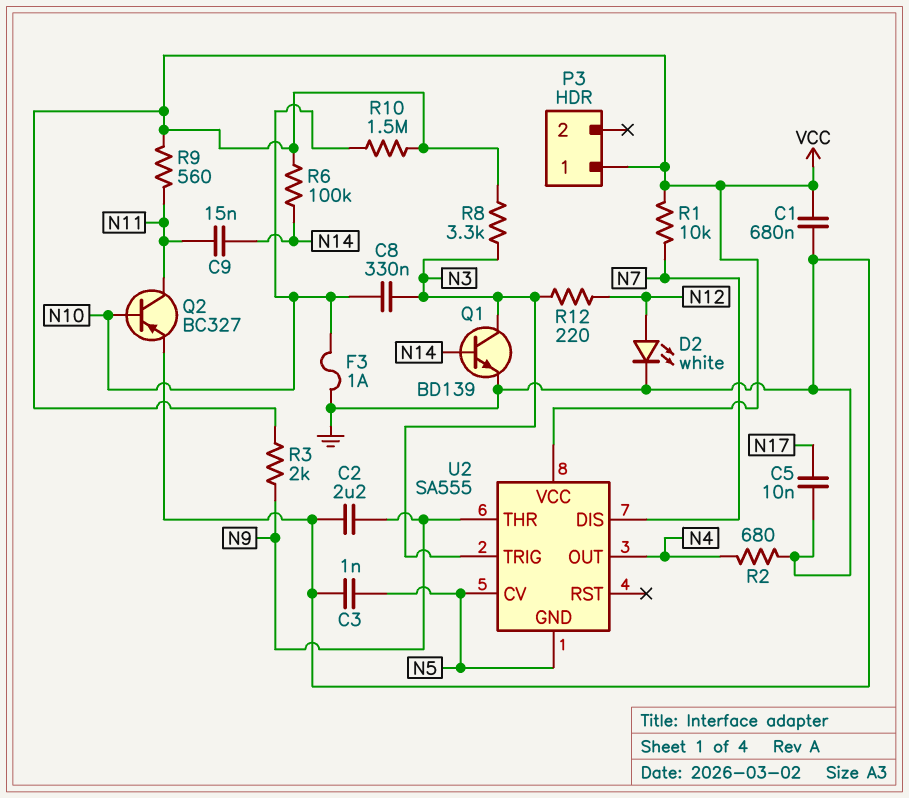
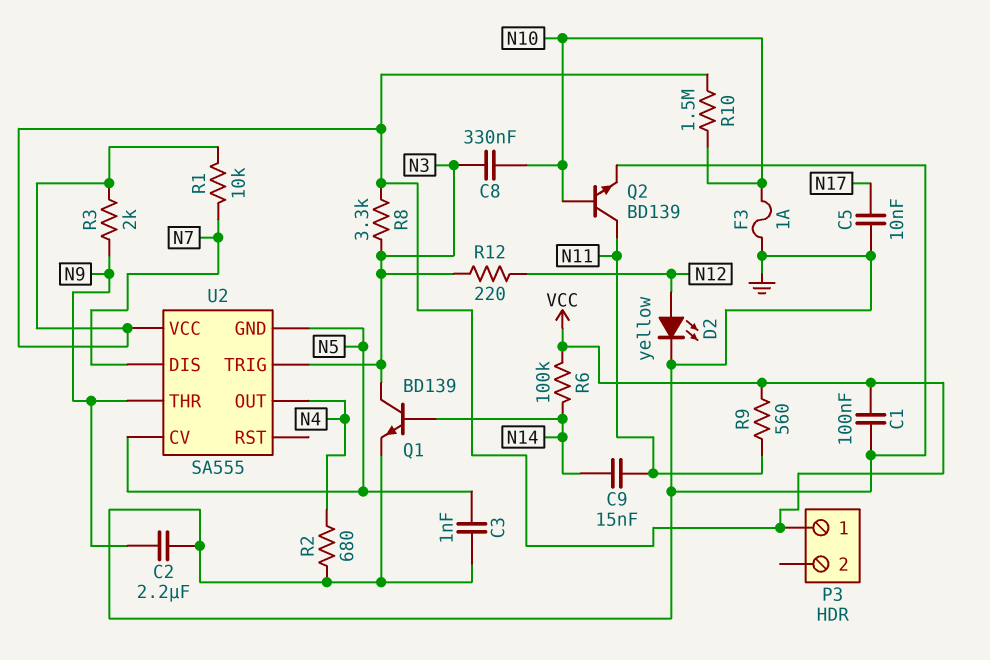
C1: 680nF (GND, VCC) -> 100nF (GND, VCC)
D2: LED white (A N12, K GND) -> LED yellow (A N12, K GND)
Q2: PNP BC327 (B N10, C N11, E GND) -> NPN BD139 (B N10, C N11, E GND)

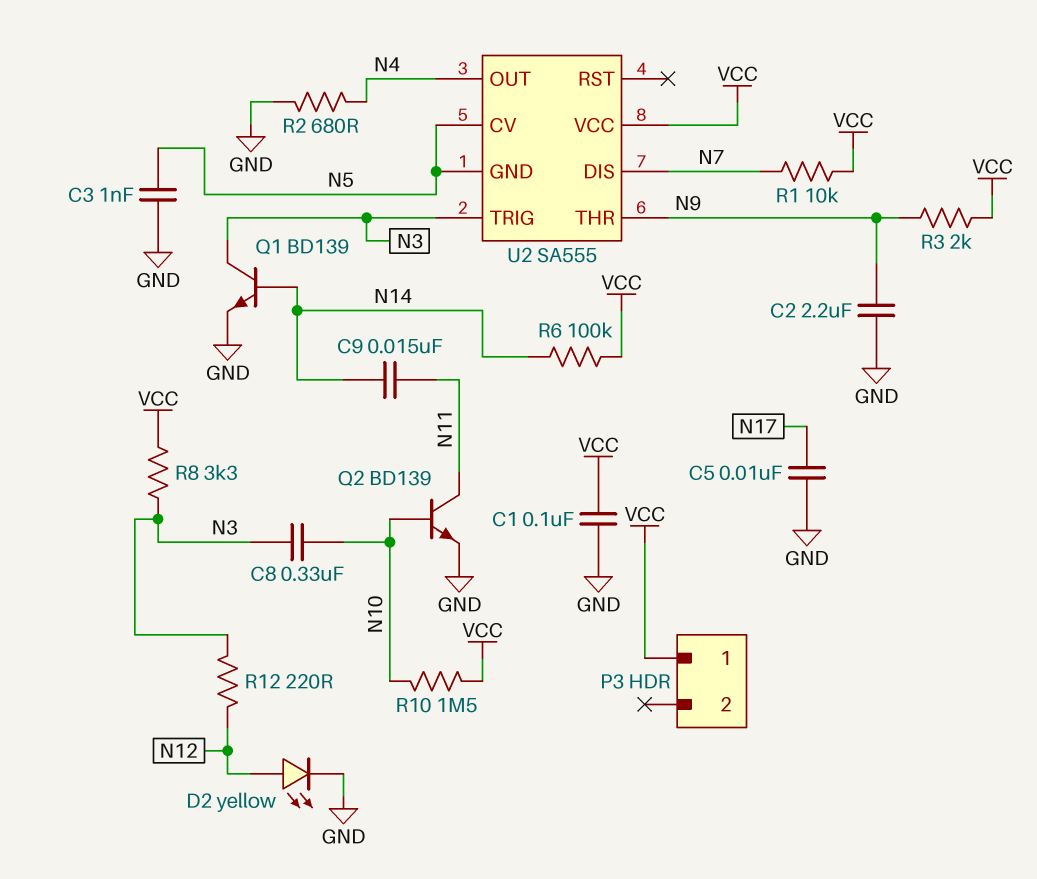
F3: 1A (GND, N10) -> none
R9: 560 (N11, VCC) -> none

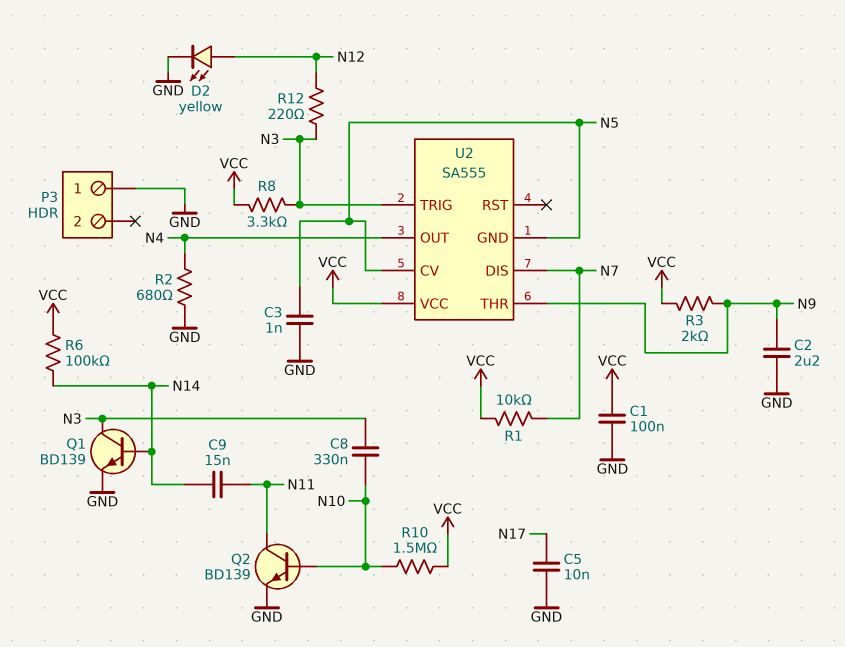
P3 pin 1: VCC -> GND

